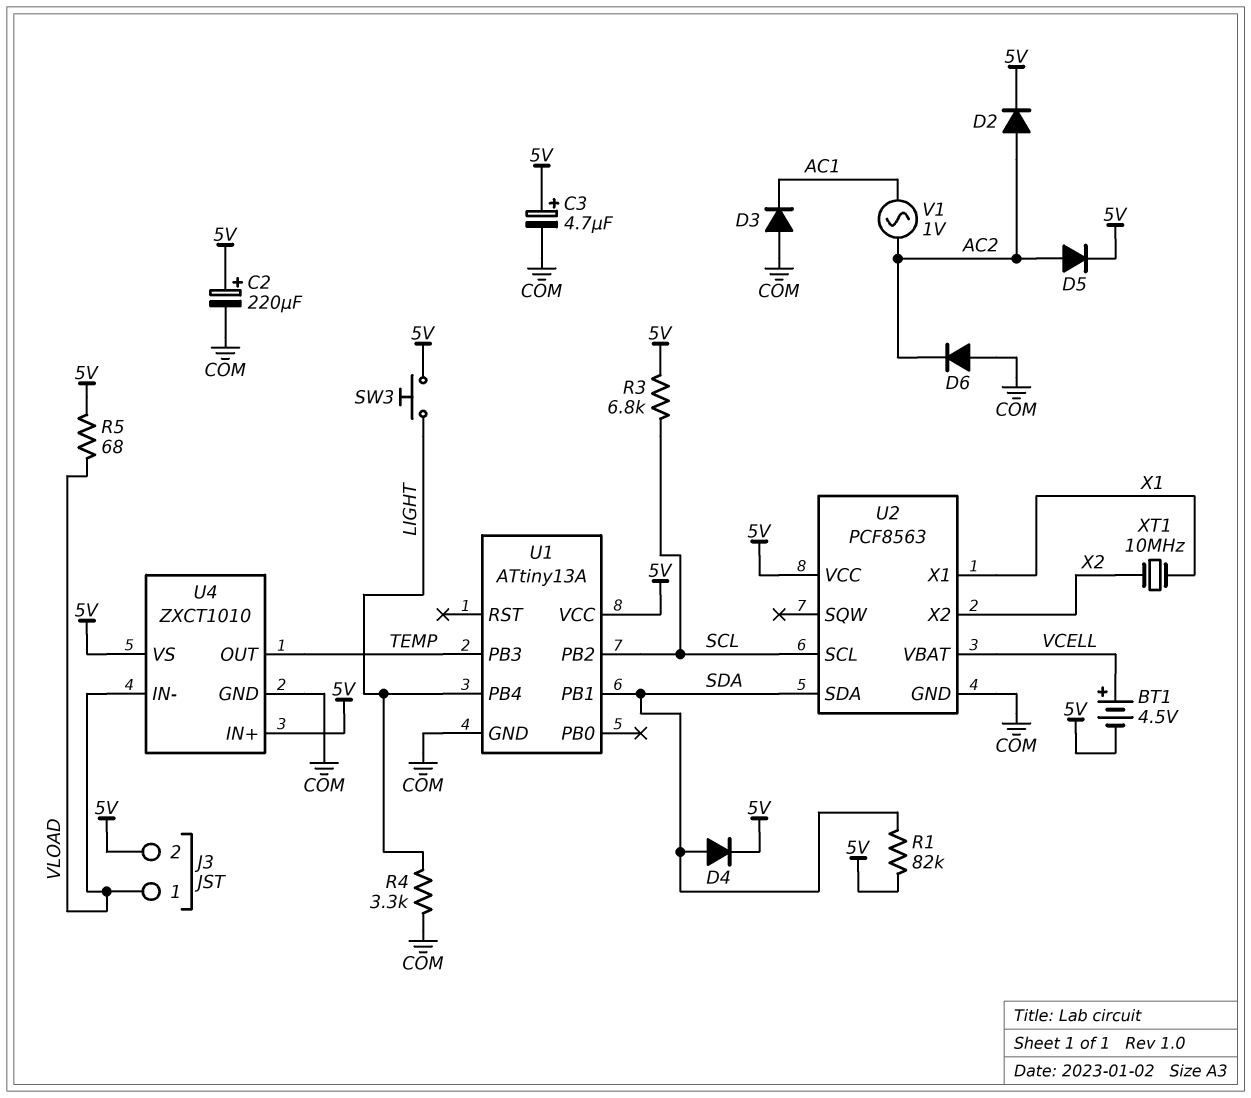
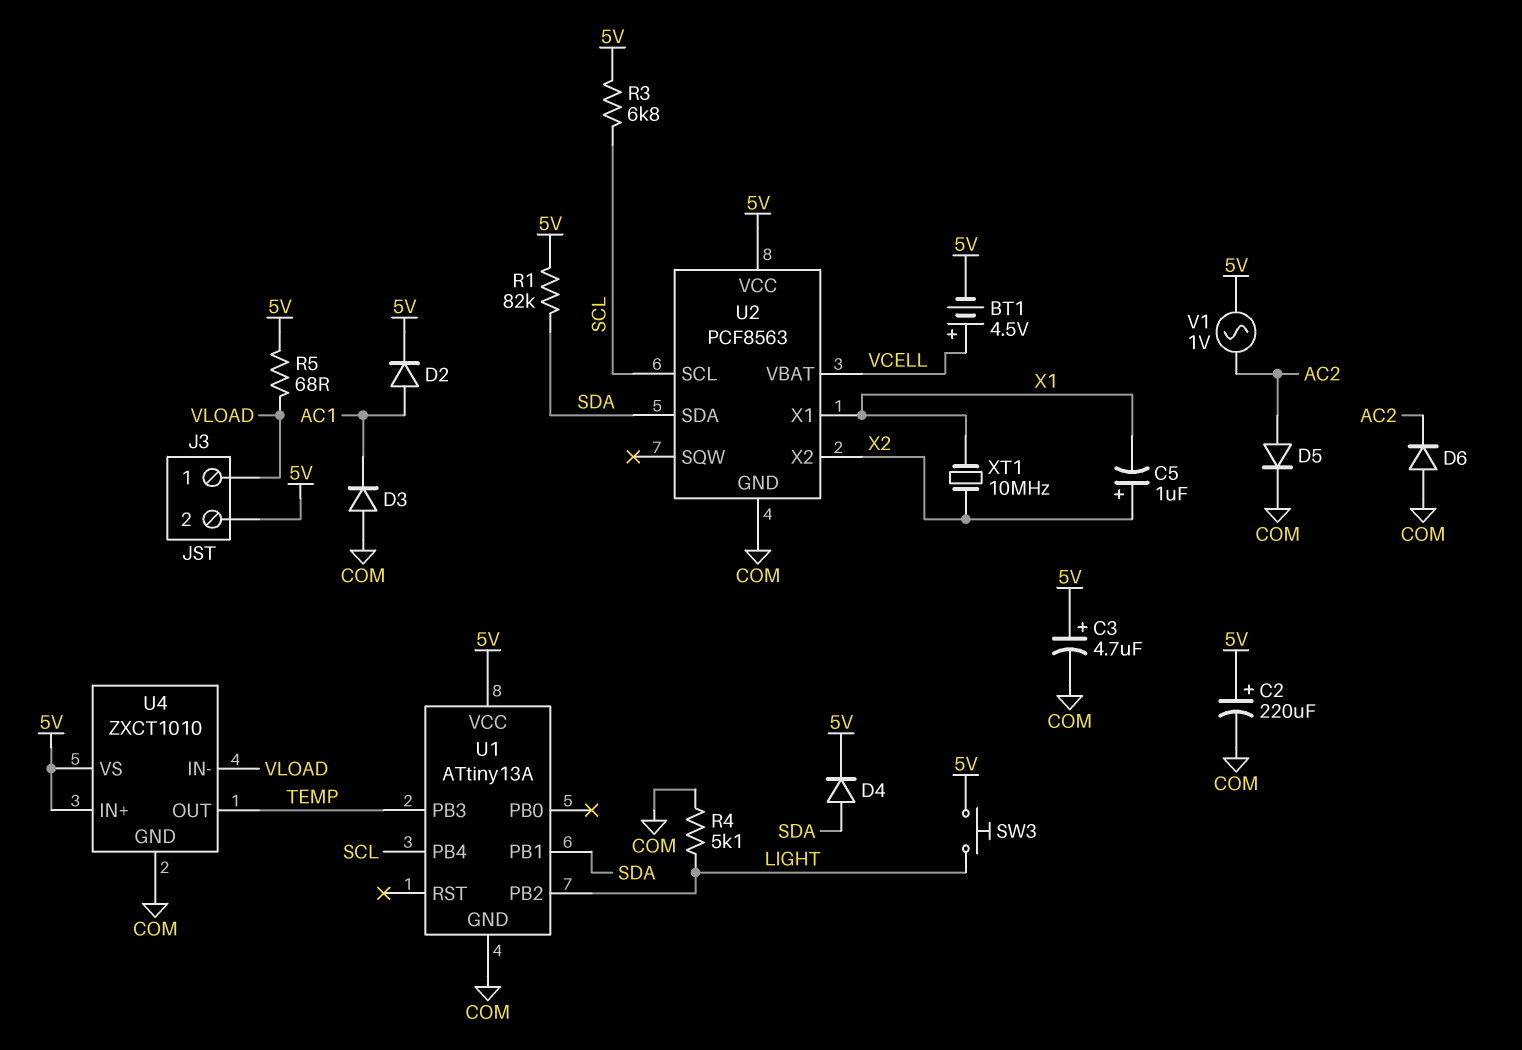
C5: none -> 1uF (plus X2, minus X1)
D2: diode (A AC2, K 5V) -> diode (A AC1, K 5V)
D5: diode (A AC2, K 5V) -> diode (A AC2, K COM)
R4: 3.3k (COM, LIGHT) -> 5.1k (COM, LIGHT)
U1 pin PB2: SCL -> LIGHT
U1 pin PB4: LIGHT -> SCL
V1: AC 1V (AC1, AC2) -> AC 1V (5V, AC2)

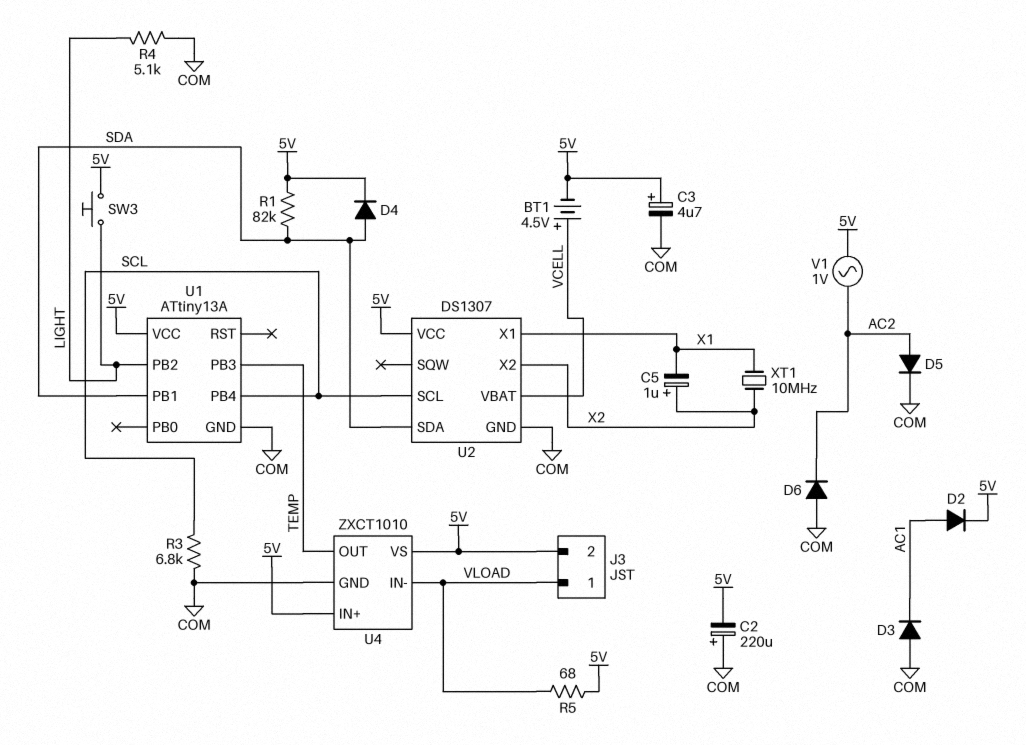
C2: 220uF (plus 5V, minus COM) -> 220uF (plus COM, minus 5V)
R3: 6.8k (5V, SCL) -> 6.8k (COM, SCL)
U2: PCF8563 -> DS1307

